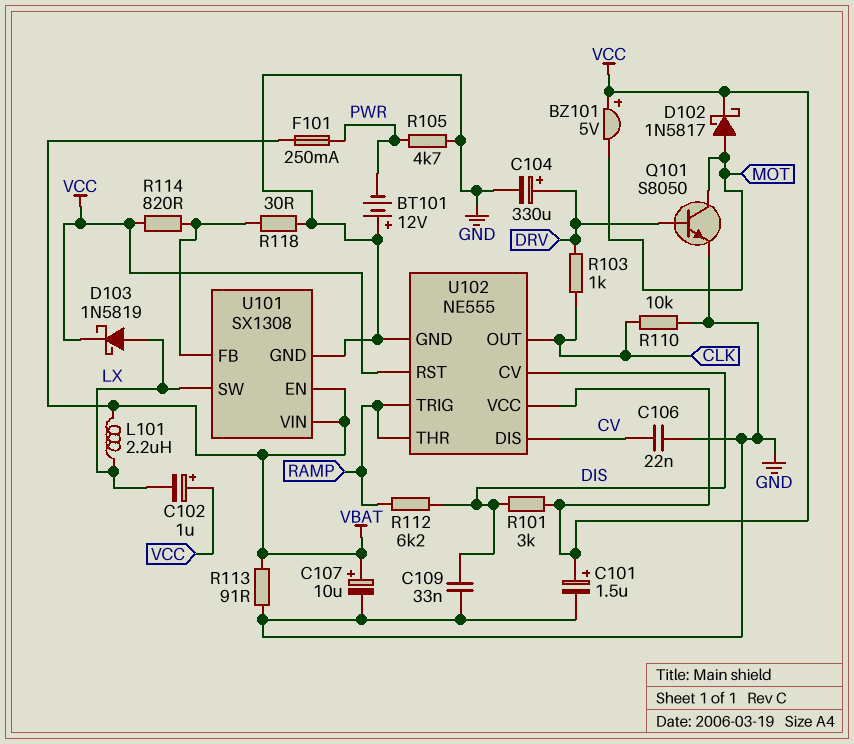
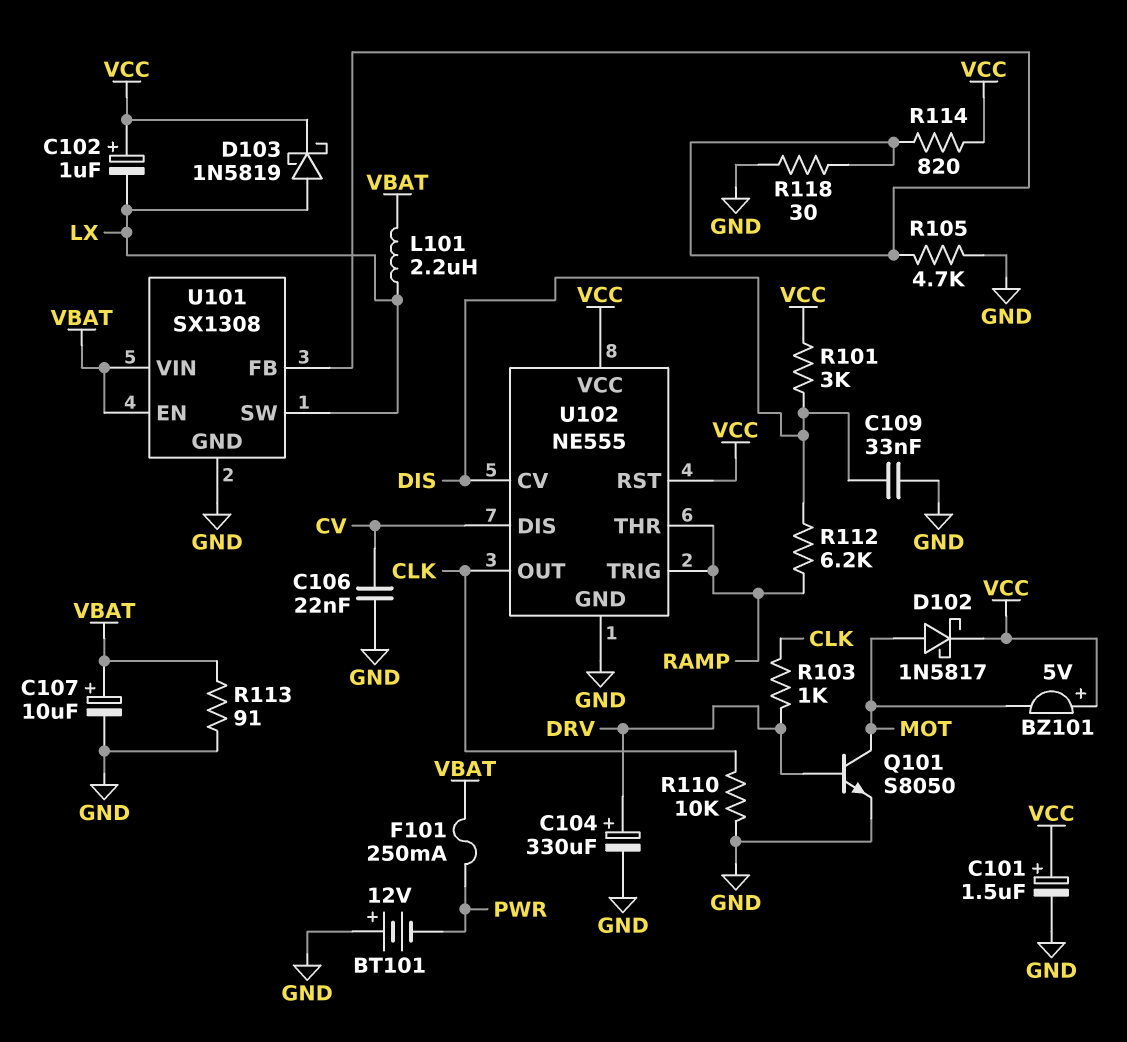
R105: 4.7k (GND, PWR) -> 4.7k (GND, U101/FB)

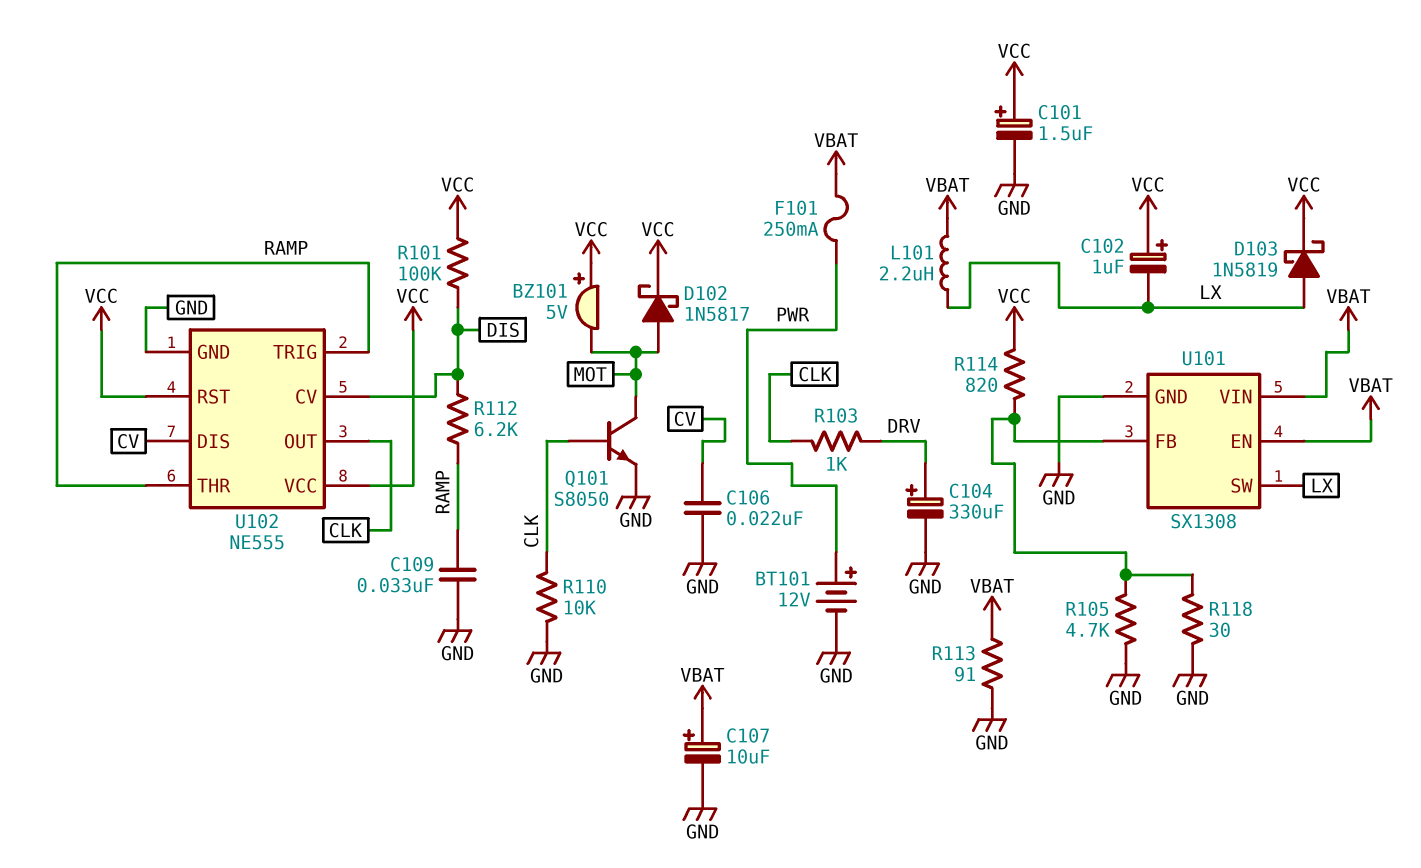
BT101: 12V (plus GND, minus PWR) -> 12V (plus PWR, minus GND)
C109: 33nF (DIS, GND) -> 33nF (GND, RAMP)
Q101: NPN S8050 (B DRV, C MOT, E GND) -> NPN S8050 (B CLK, C MOT, E GND)
R101: 3k (DIS, VCC) -> 100k (DIS, VCC)

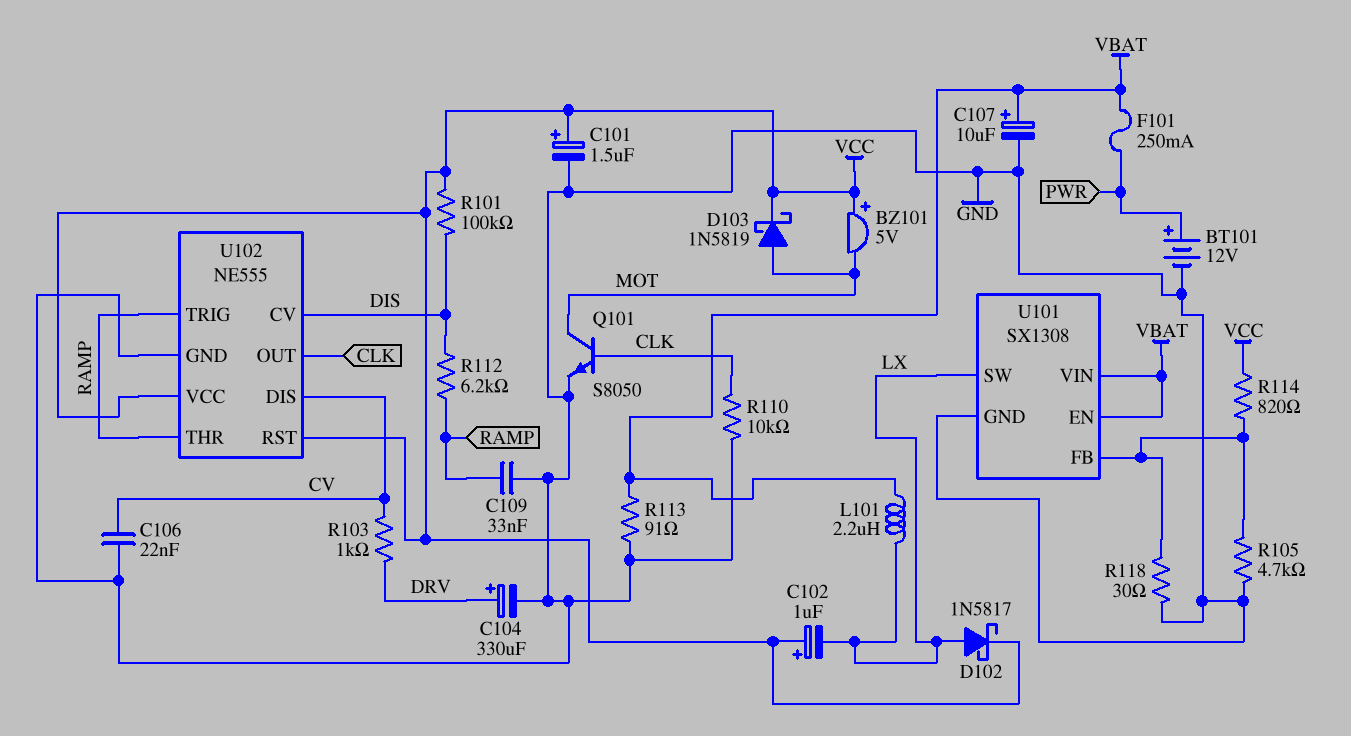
D102: schottky 1N5817 (A MOT, K VCC) -> schottky 1N5817 (A LX, K VCC)
D103: schottky 1N5819 (A LX, K VCC) -> schottky 1N5819 (A MOT, K VCC)
R103: 1k (CLK, DRV) -> 1k (CV, DRV)

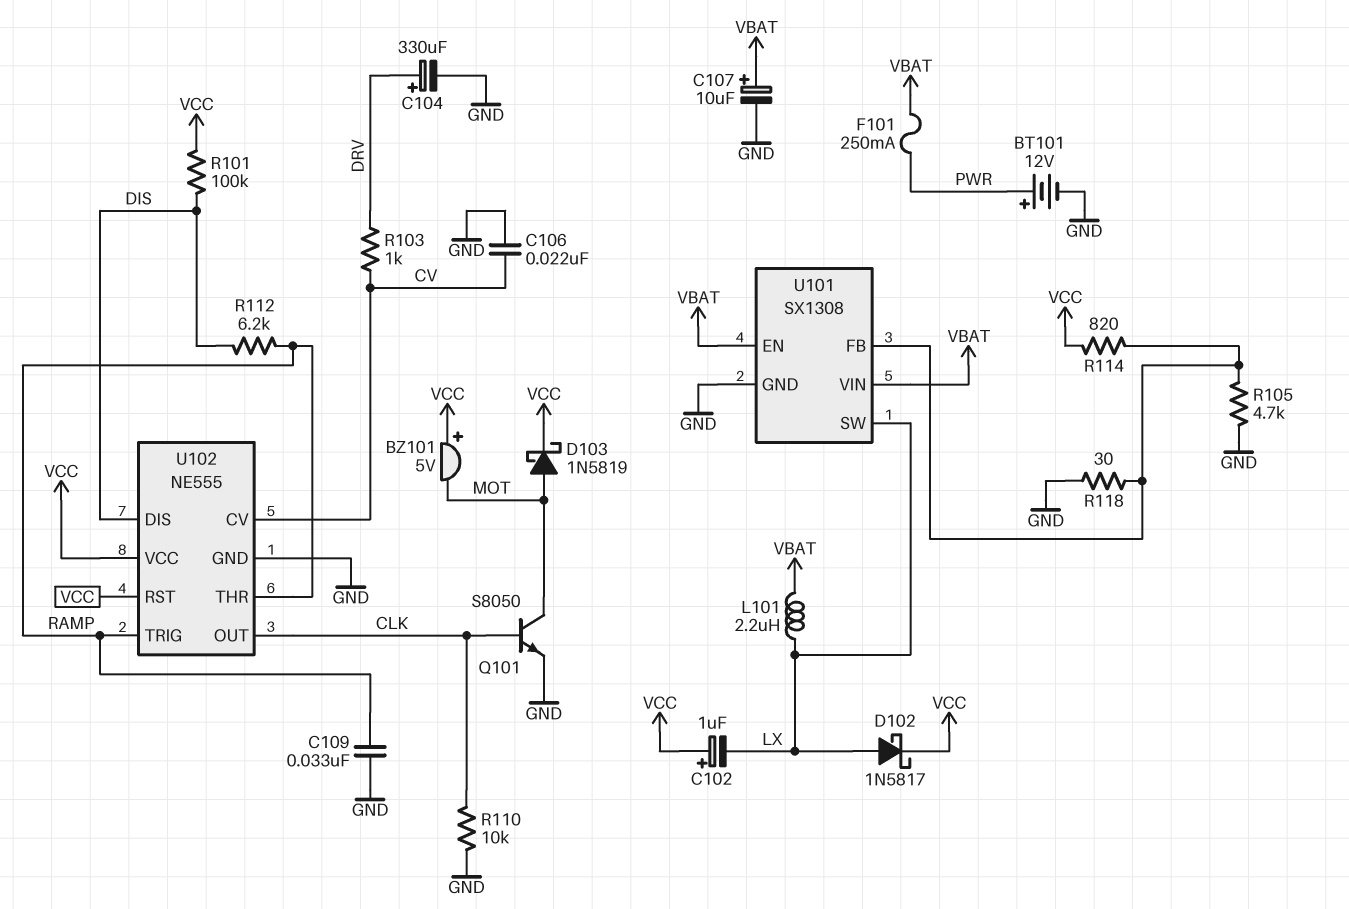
C101: 1.5uF (plus VCC, minus GND) -> none
R113: 91 (GND, VBAT) -> none
U102 pin CV: DIS -> CV
U102 pin DIS: CV -> DIS

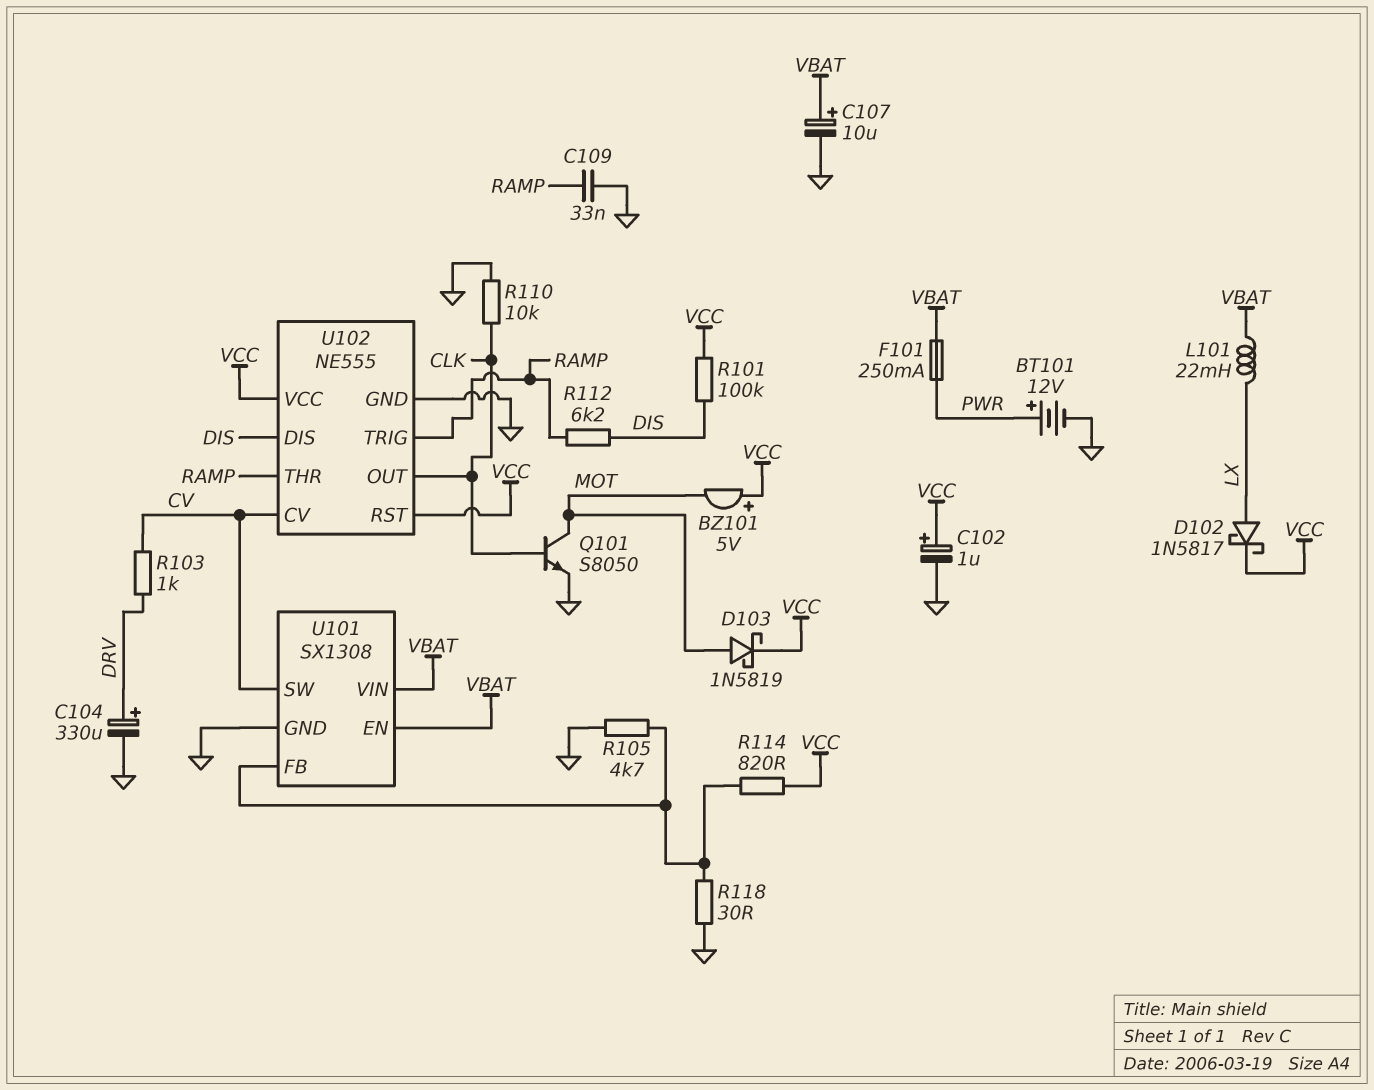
C102: 1uF (plus VCC, minus LX) -> 1uF (plus VCC, minus GND)
C106: 22nF (CV, GND) -> none
L101: 2.2uH (LX, VBAT) -> 22mH (LX, VBAT)
U101 pin SW: LX -> CV

